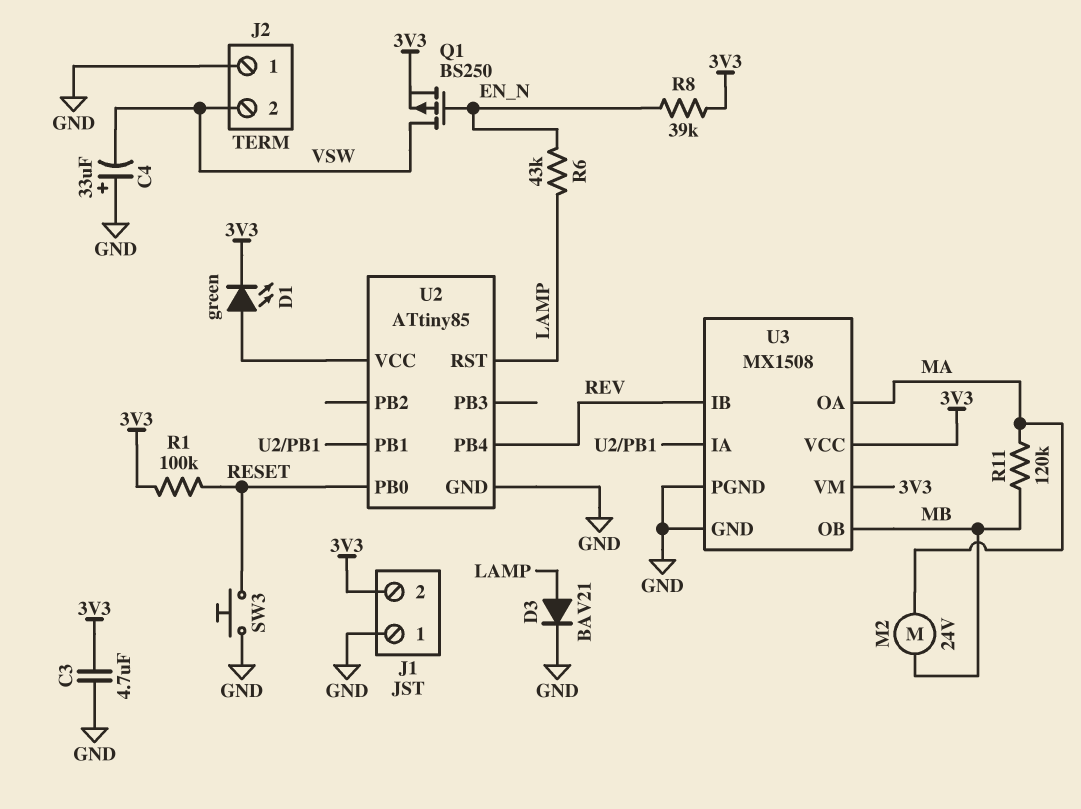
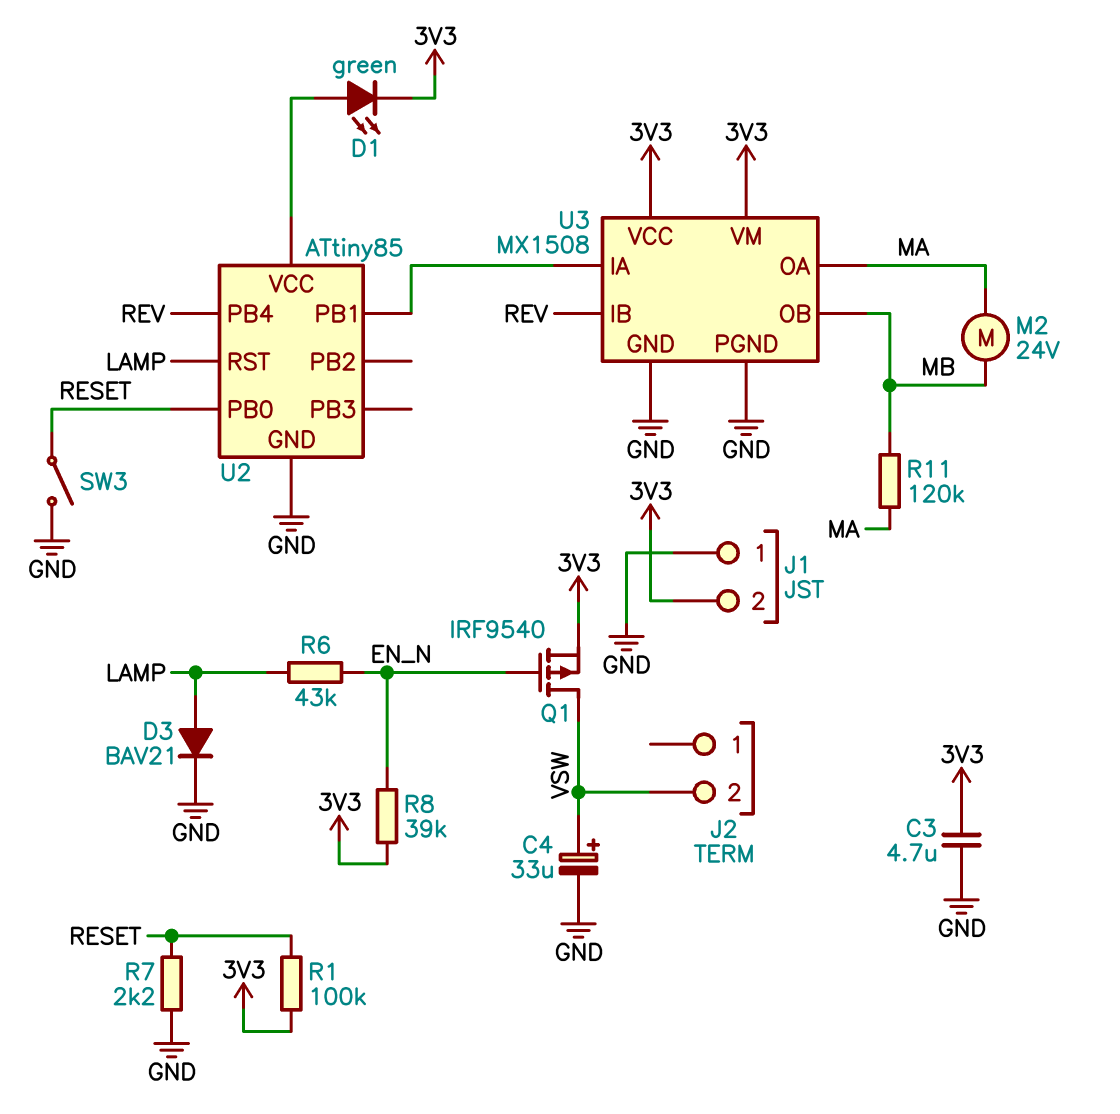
C4: 33uF (plus GND, minus VSW) -> 33uF (plus VSW, minus GND)
J2 pin 1: GND -> none
Q1: PMOS BS250 (G EN_N, D VSW, S 3V3) -> PMOS IRF9540 (G EN_N, D VSW, S 3V3)
R7: none -> 2.2k (GND, RESET)
SW3: button (GND, RESET) -> switch (GND, RESET)

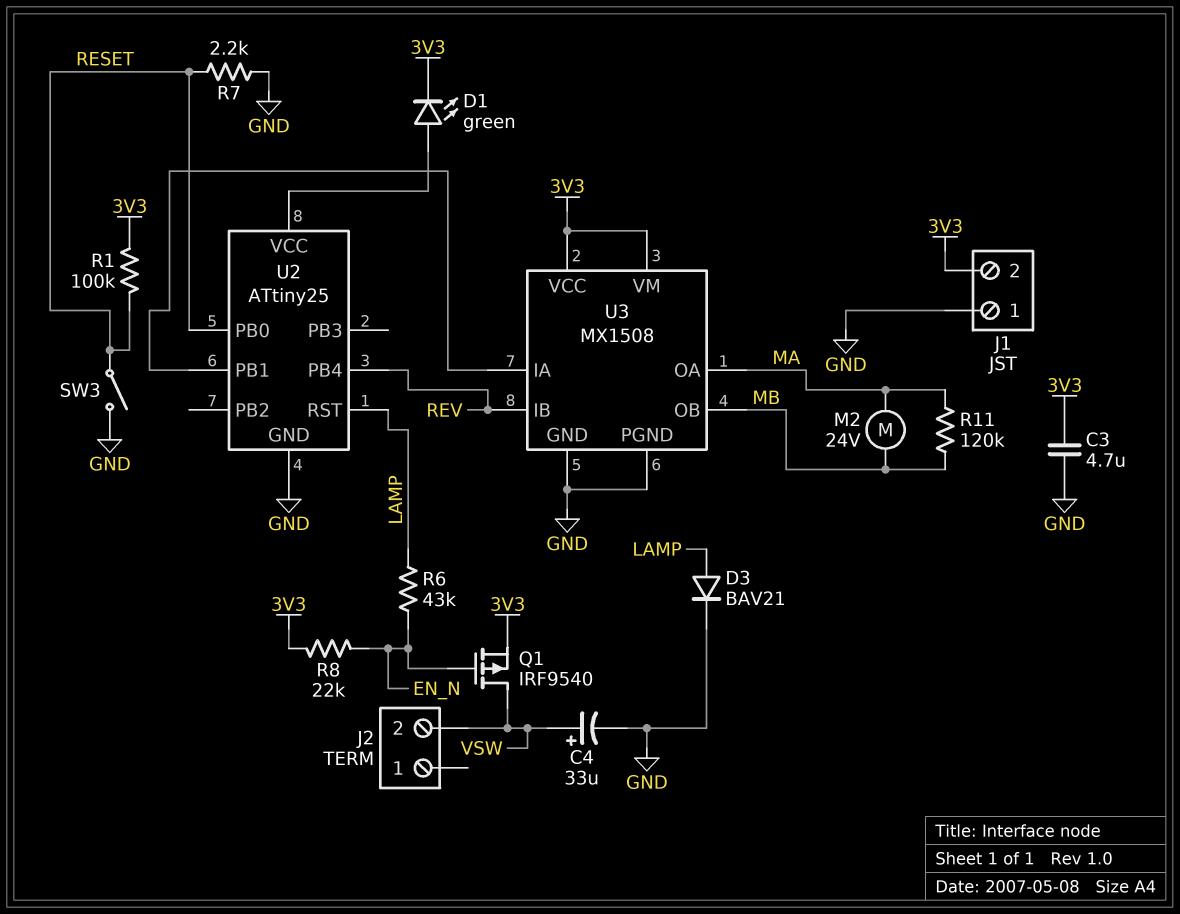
R8: 39k (3V3, EN_N) -> 22k (3V3, EN_N)
U2: ATtiny85 -> ATtiny25

